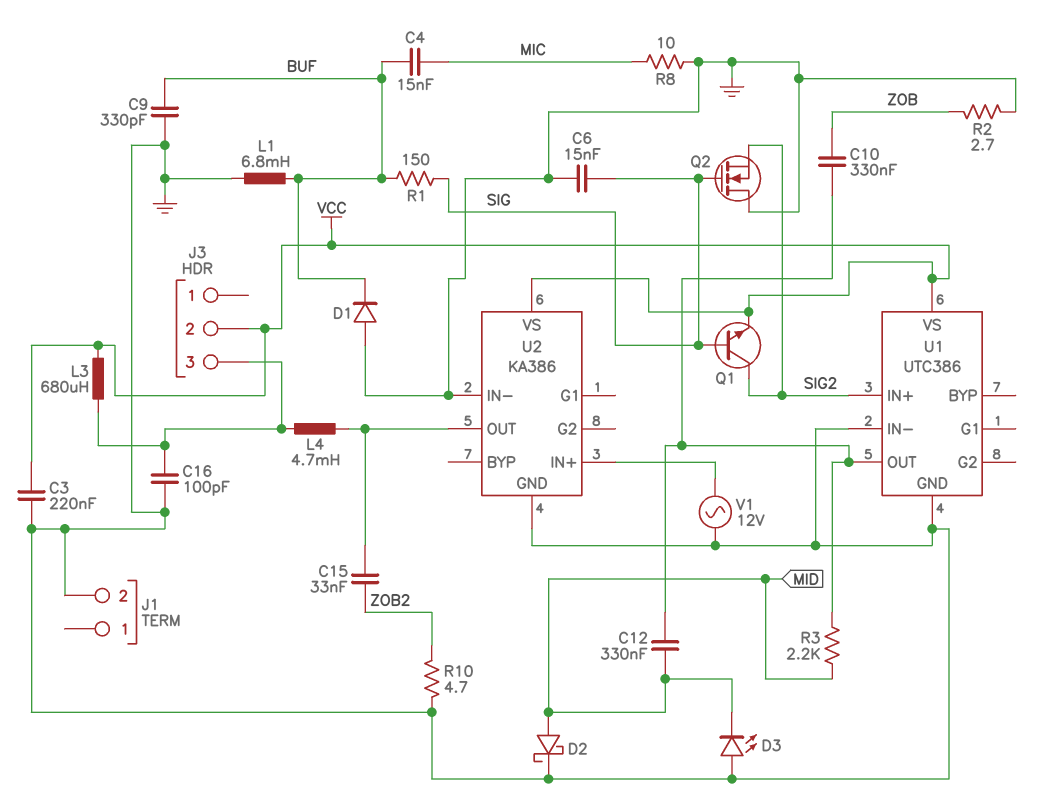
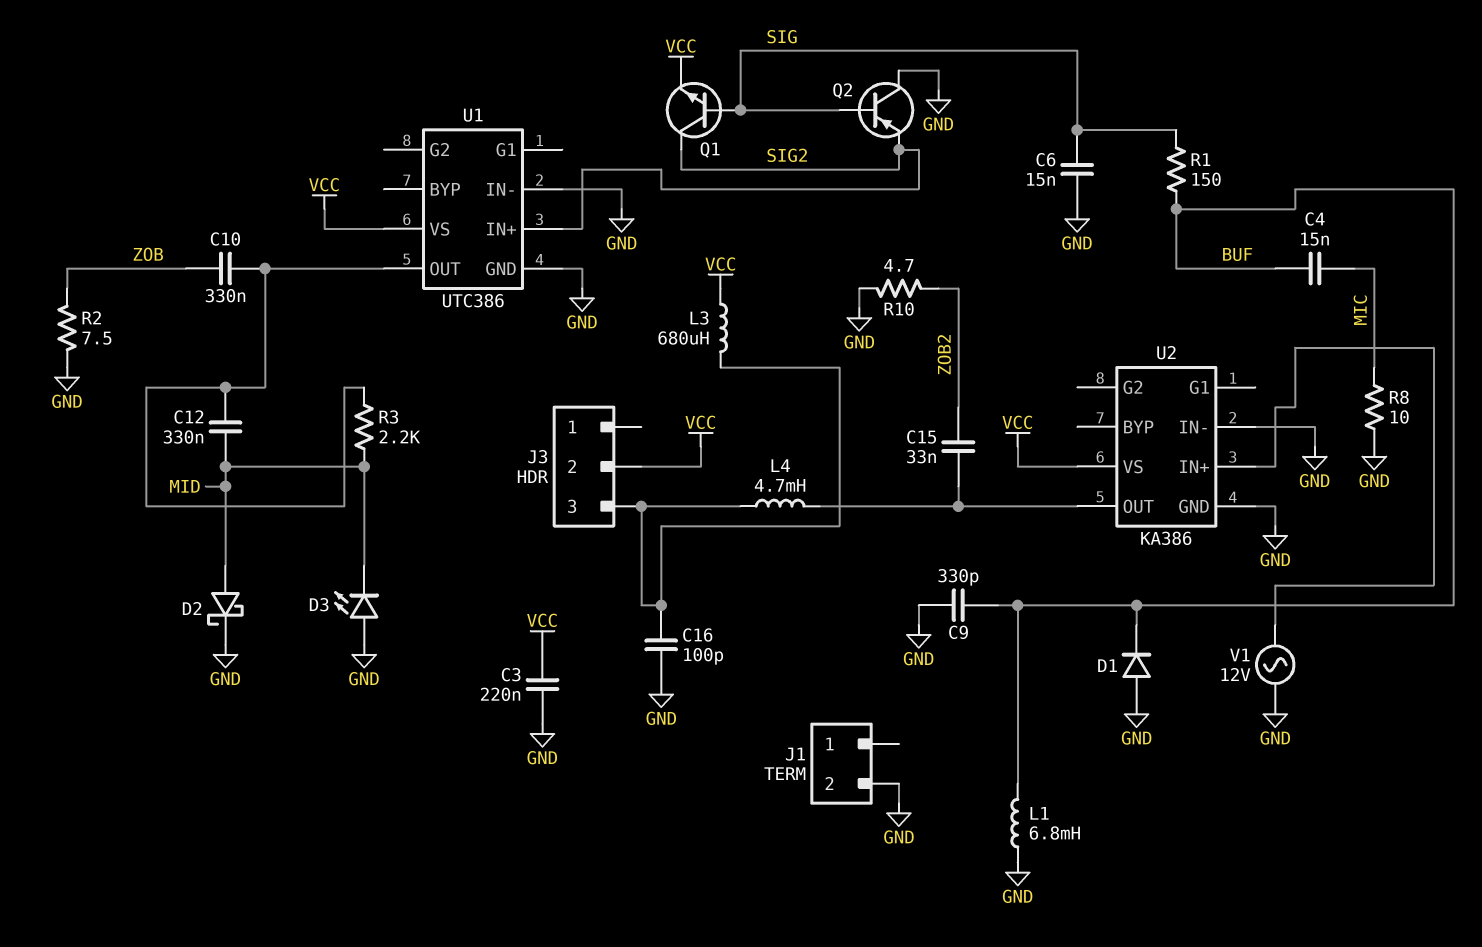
Q2: NMOS (G SIG, D GND, S SIG2) -> PNP (B SIG, C GND, E SIG2)
R2: 2.7 (GND, ZOB) -> 7.5 (GND, ZOB)

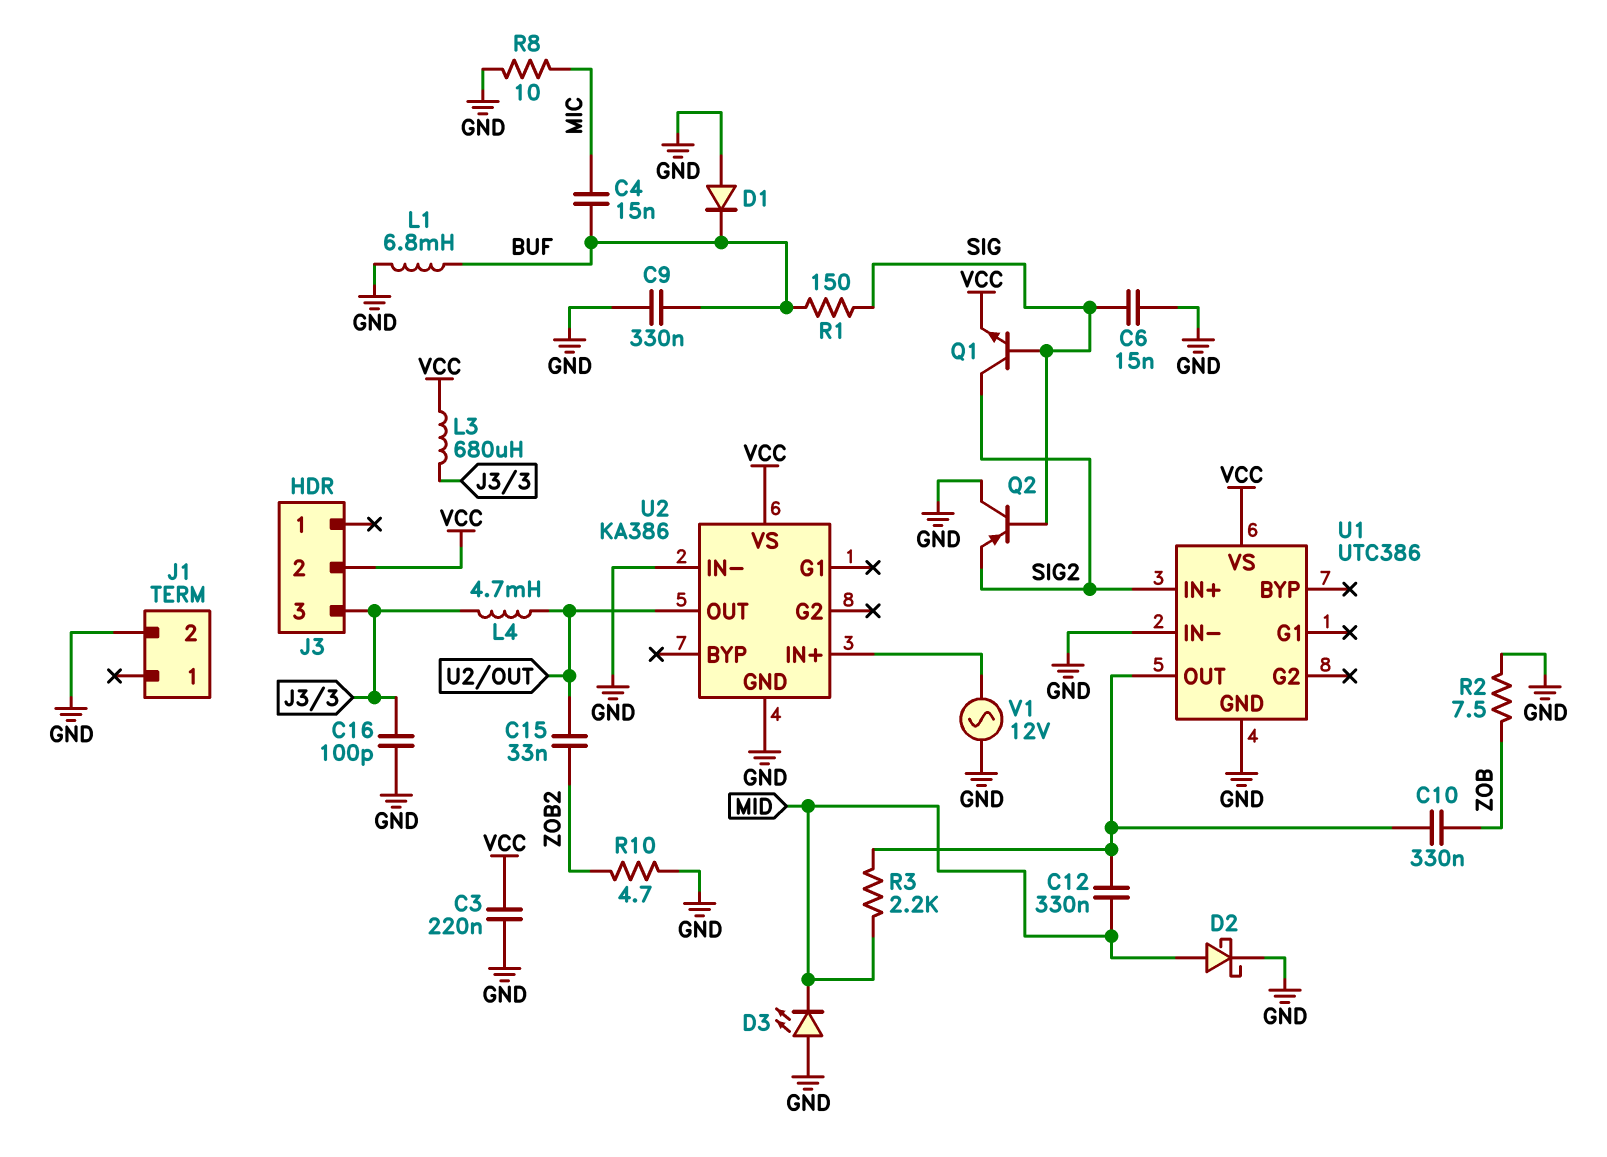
C9: 330pF (BUF, GND) -> 330nF (BUF, GND)

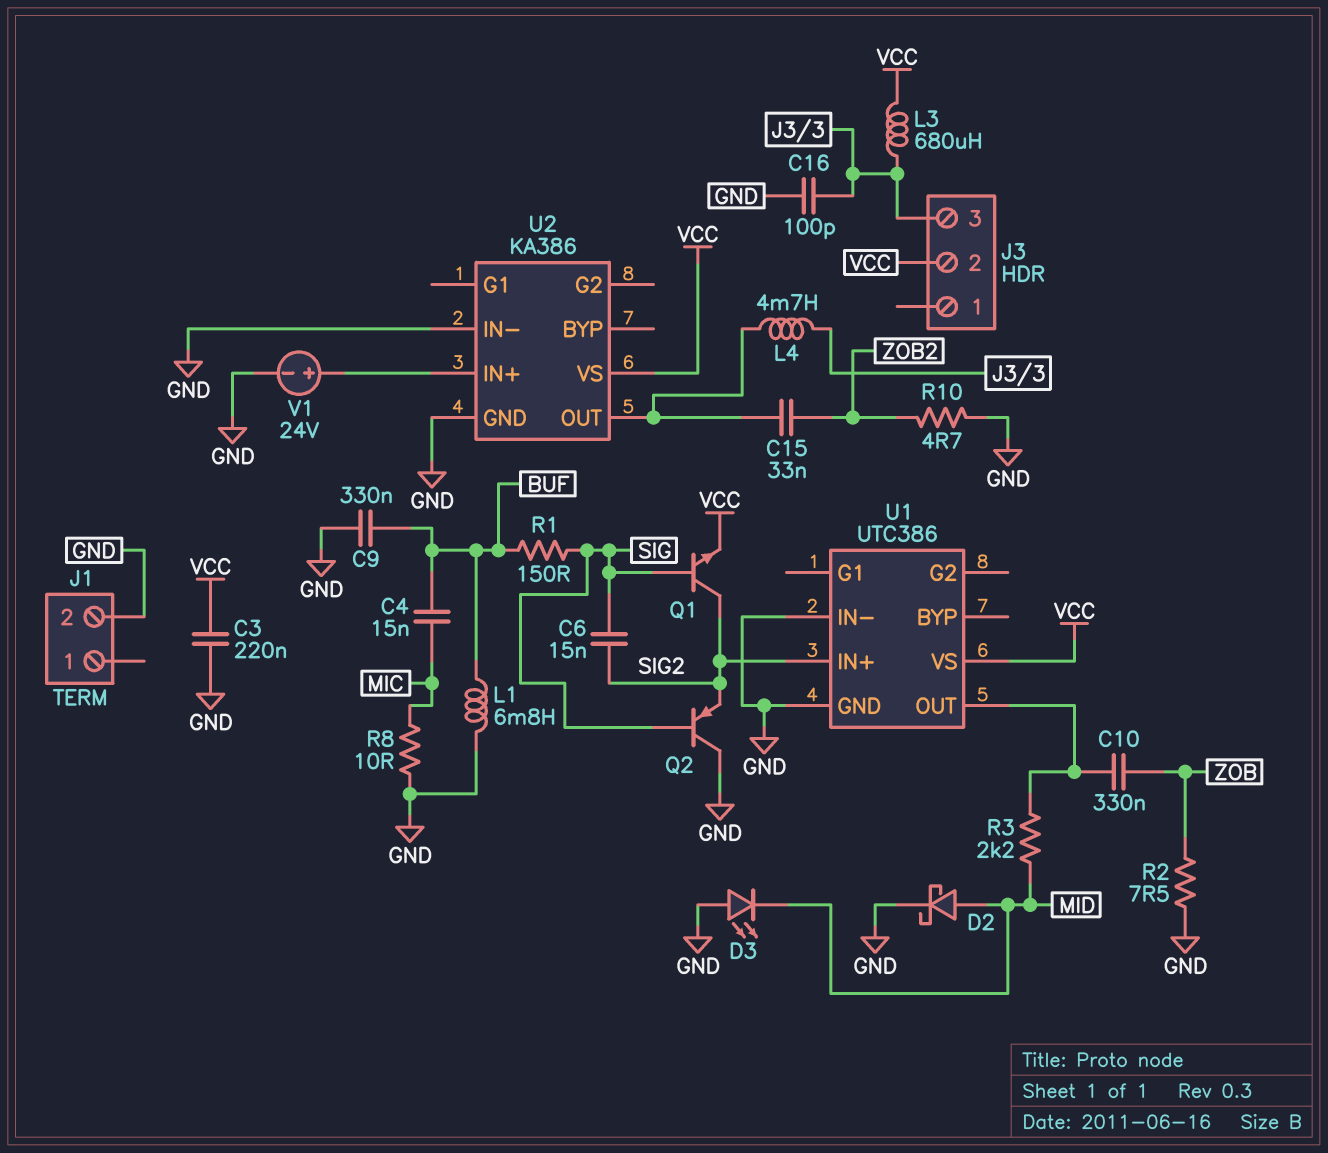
C6: 15nF (GND, SIG) -> 15nF (SIG, SIG2)
C12: 330nF (MID, U1/OUT) -> none
D1: diode (A GND, K BUF) -> none
V1: AC 12V (GND, U2/IN+) -> 24V (plus U2/IN+, minus GND)

